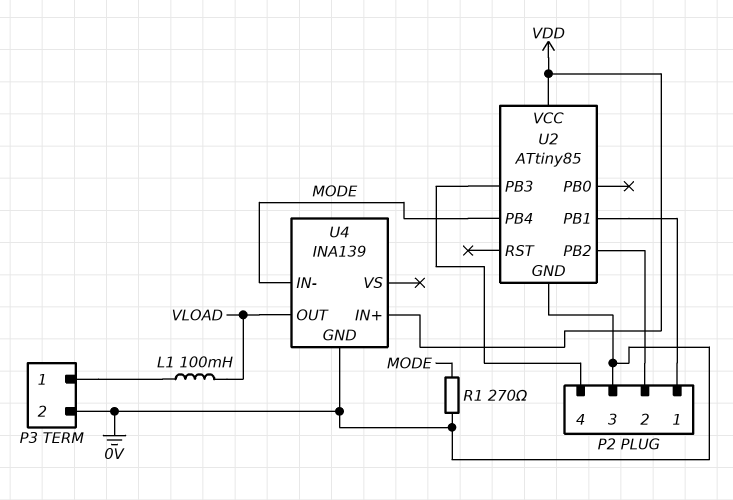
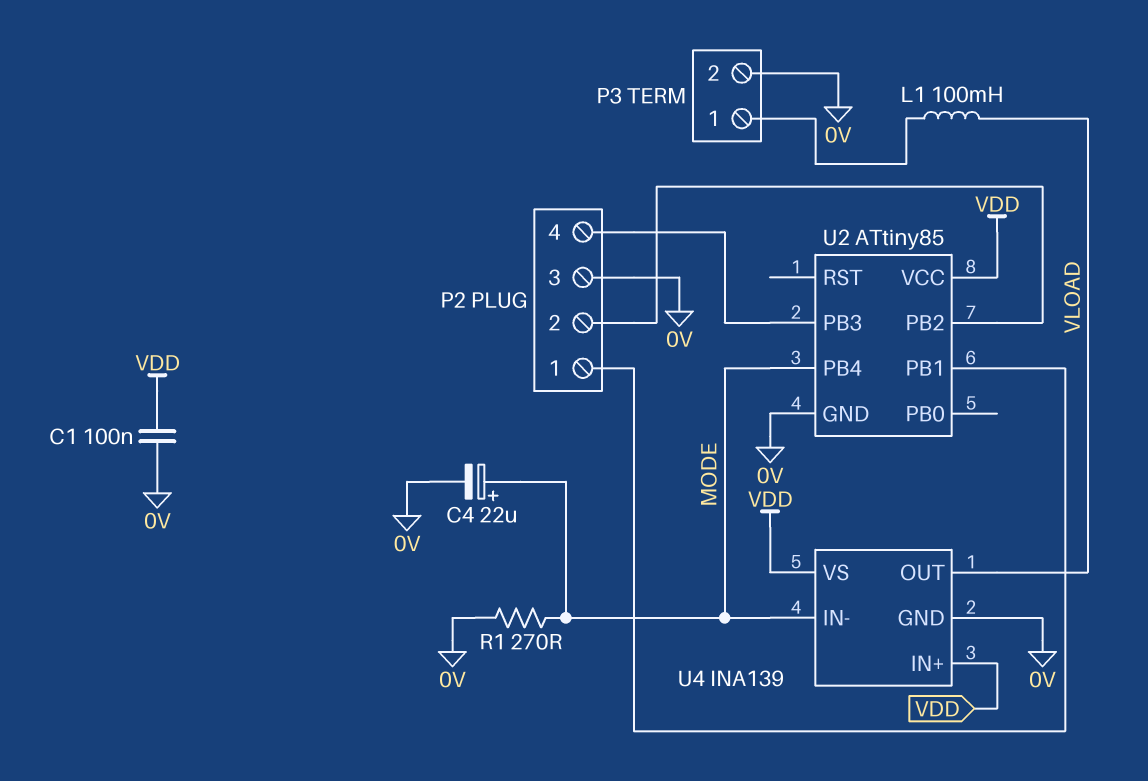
C1: none -> 100nF (0V, VDD)
C4: none -> 22uF (plus MODE, minus 0V)
U4 pin VS: none -> VDD

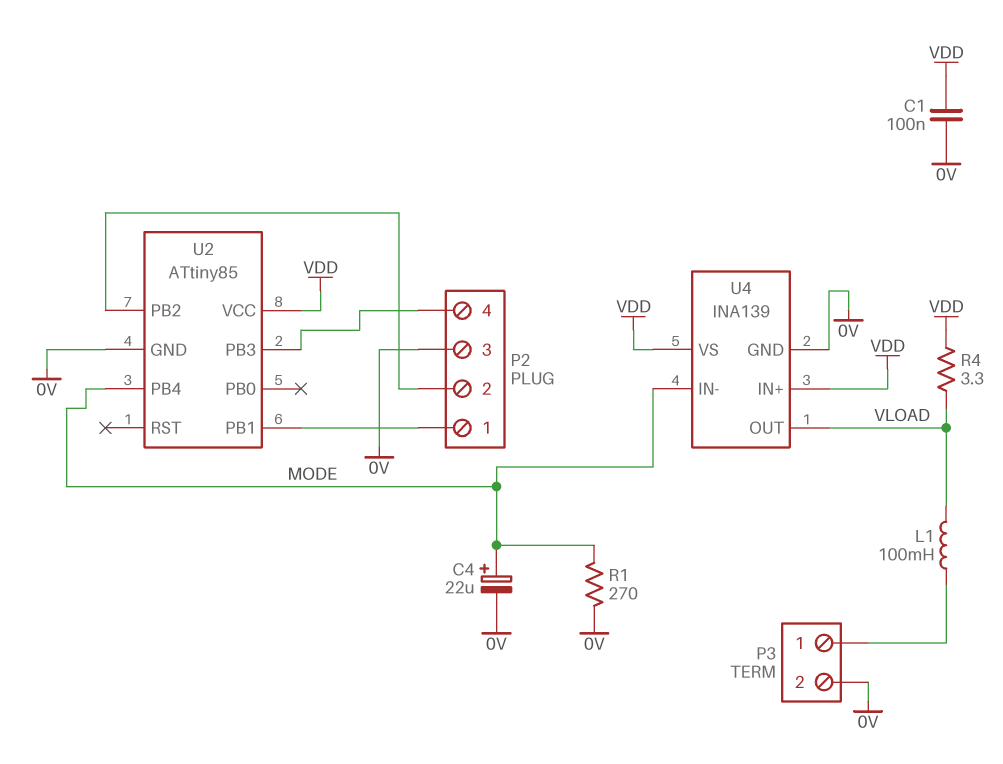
R4: none -> 3.3 (VDD, VLOAD)

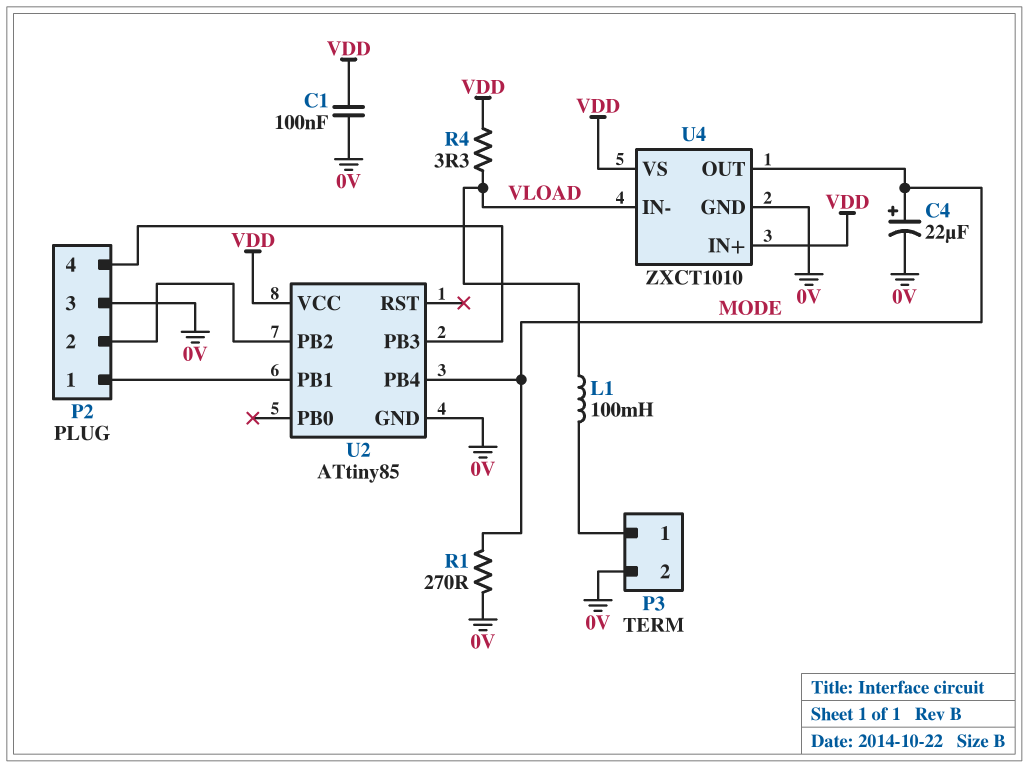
U4: INA139 -> ZXCT1010
U4 pin IN-: MODE -> VLOAD
U4 pin OUT: VLOAD -> MODE

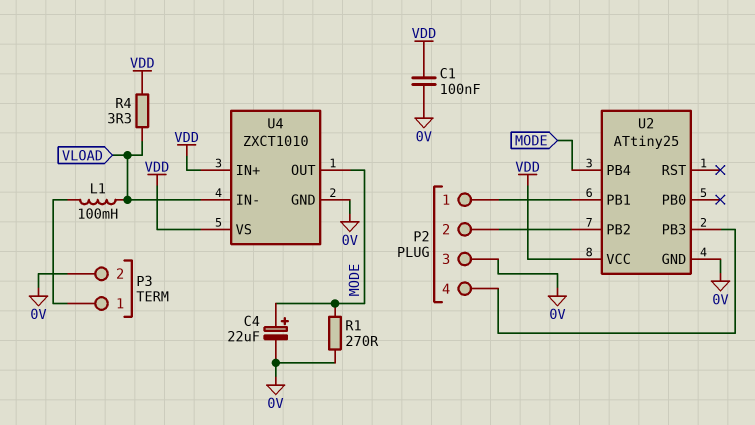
U2: ATtiny85 -> ATtiny25

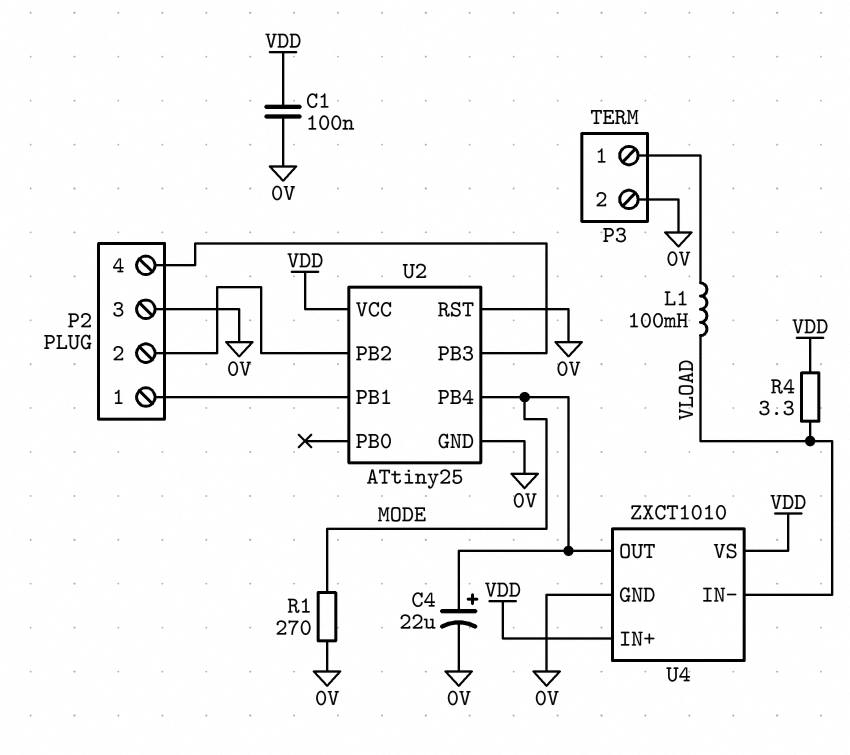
U2 pin RST: none -> 0V

